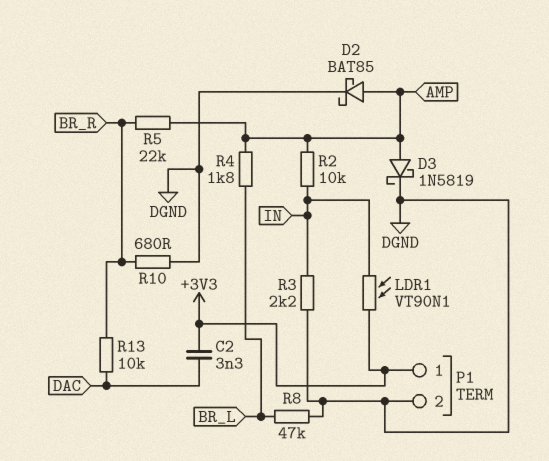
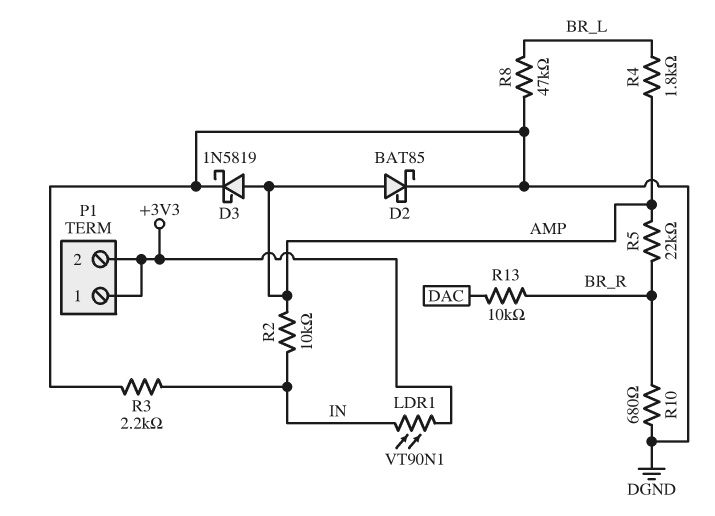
C2: 3.3nF (+3V3, DAC) -> none
P1 pin 2: DGND -> +3V3

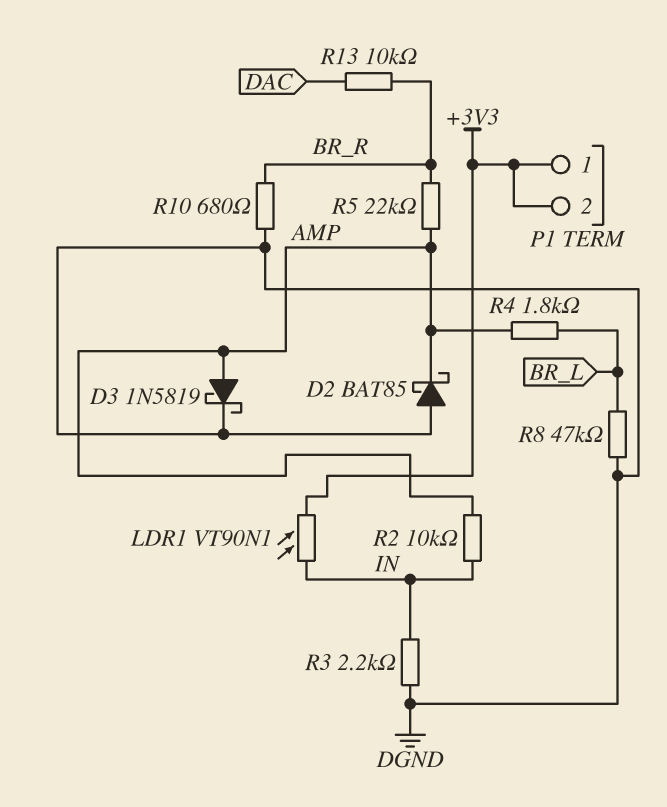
D2: schottky BAT85 (A AMP, K DGND) -> schottky BAT85 (A DGND, K AMP)

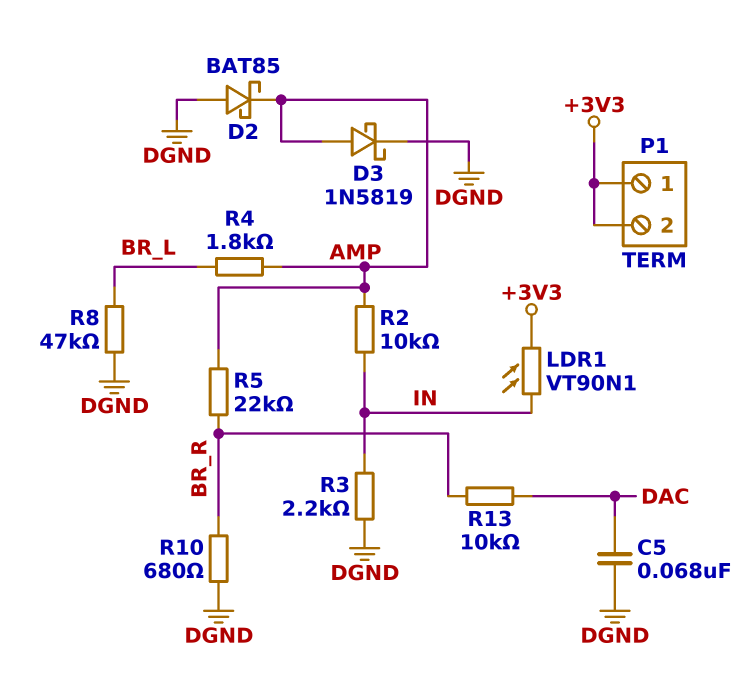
C5: none -> 68nF (DAC, DGND)

